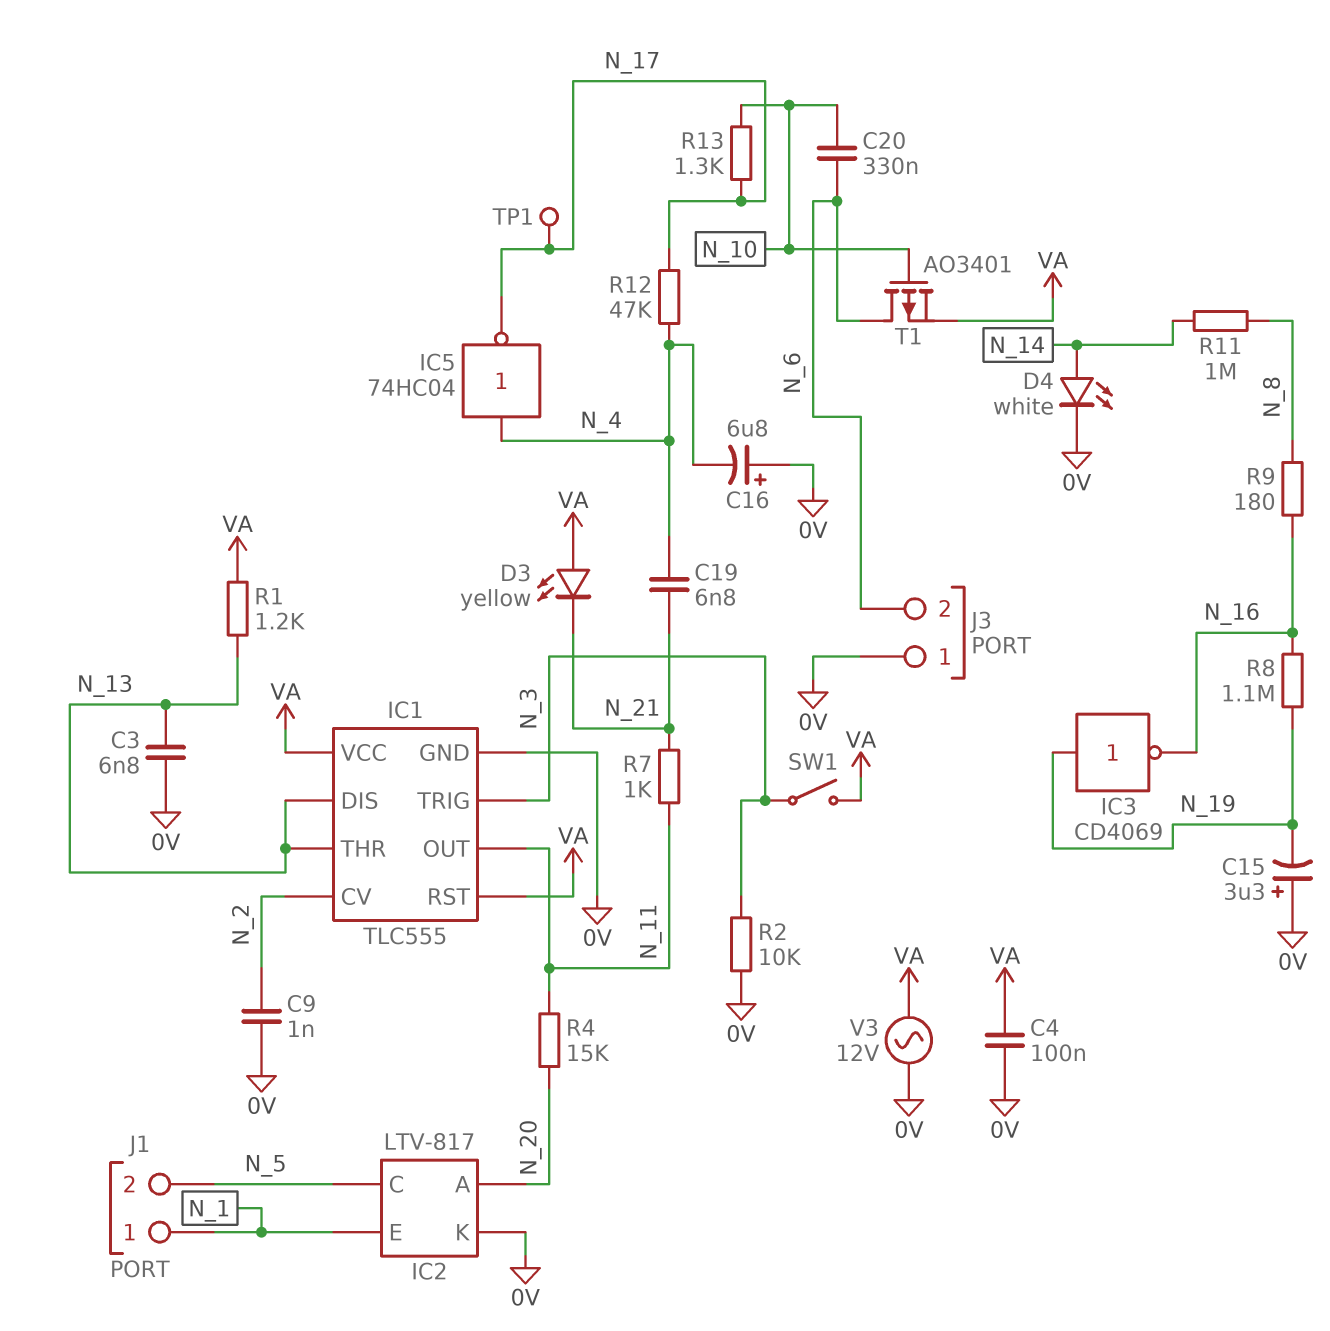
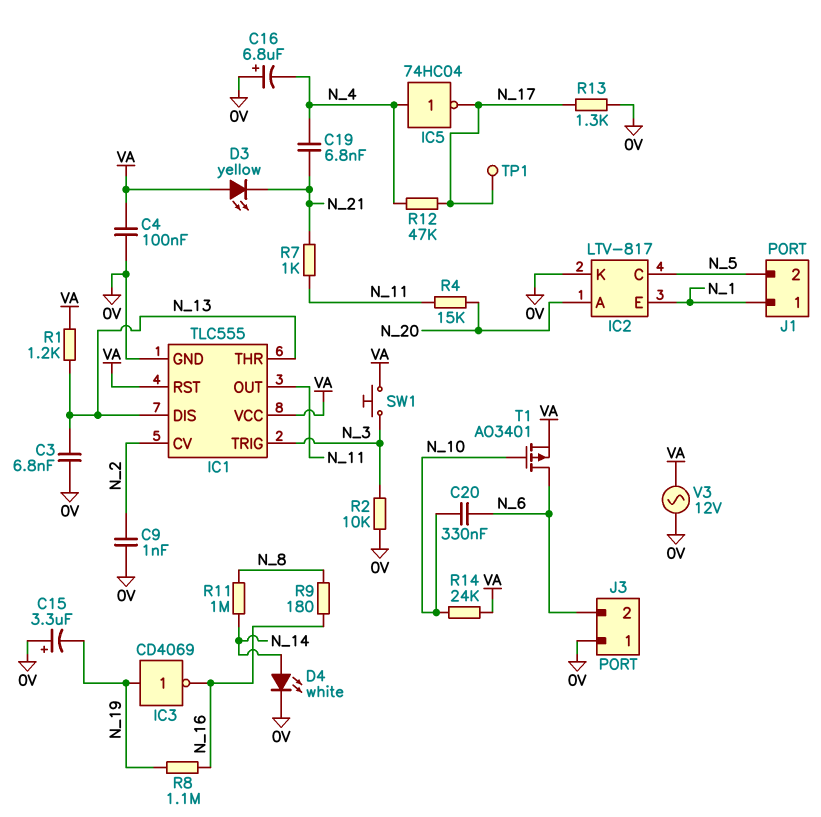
R13: 1.3k (N_10, N_17) -> 1.3k (0V, N_17)
R14: none -> 24k (N_10, VA)
SW1: switch (N_3, VA) -> button (N_3, VA)

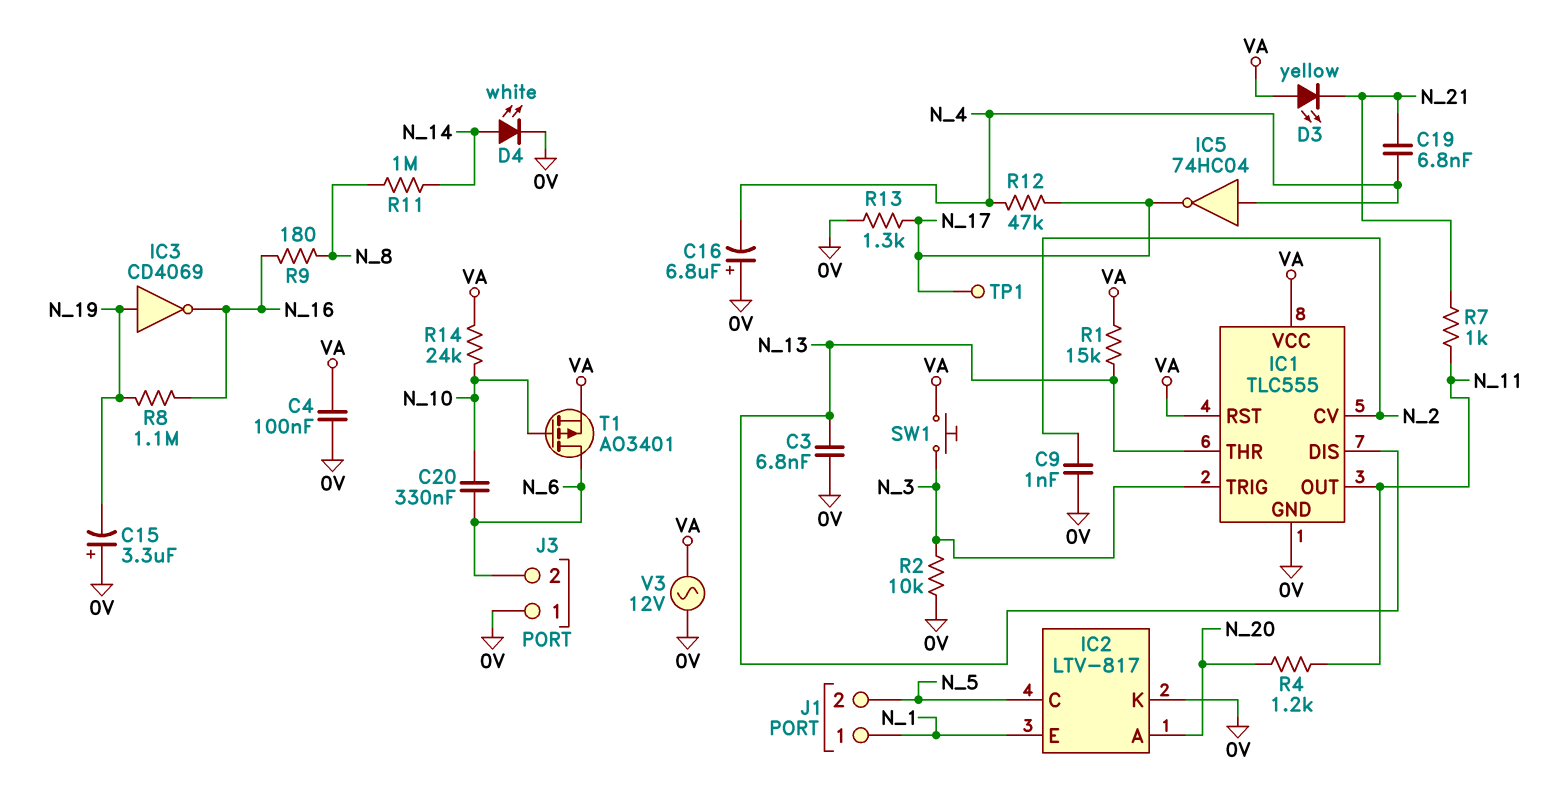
R1: 1.2k (N_13, VA) -> 15k (N_13, VA)
R4: 15k (N_11, N_20) -> 1.2k (N_11, N_20)

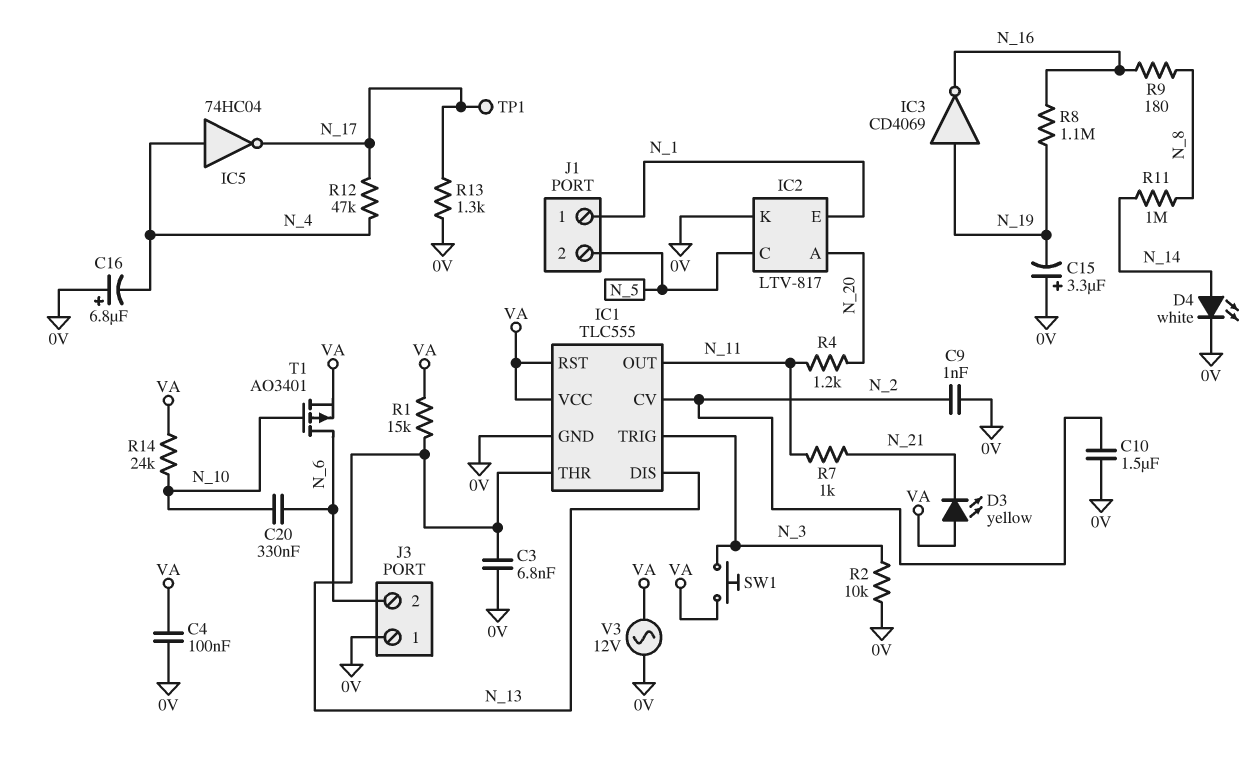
C10: none -> 1.5uF (0V, N_2)
C19: 6.8nF (N_4, N_21) -> none

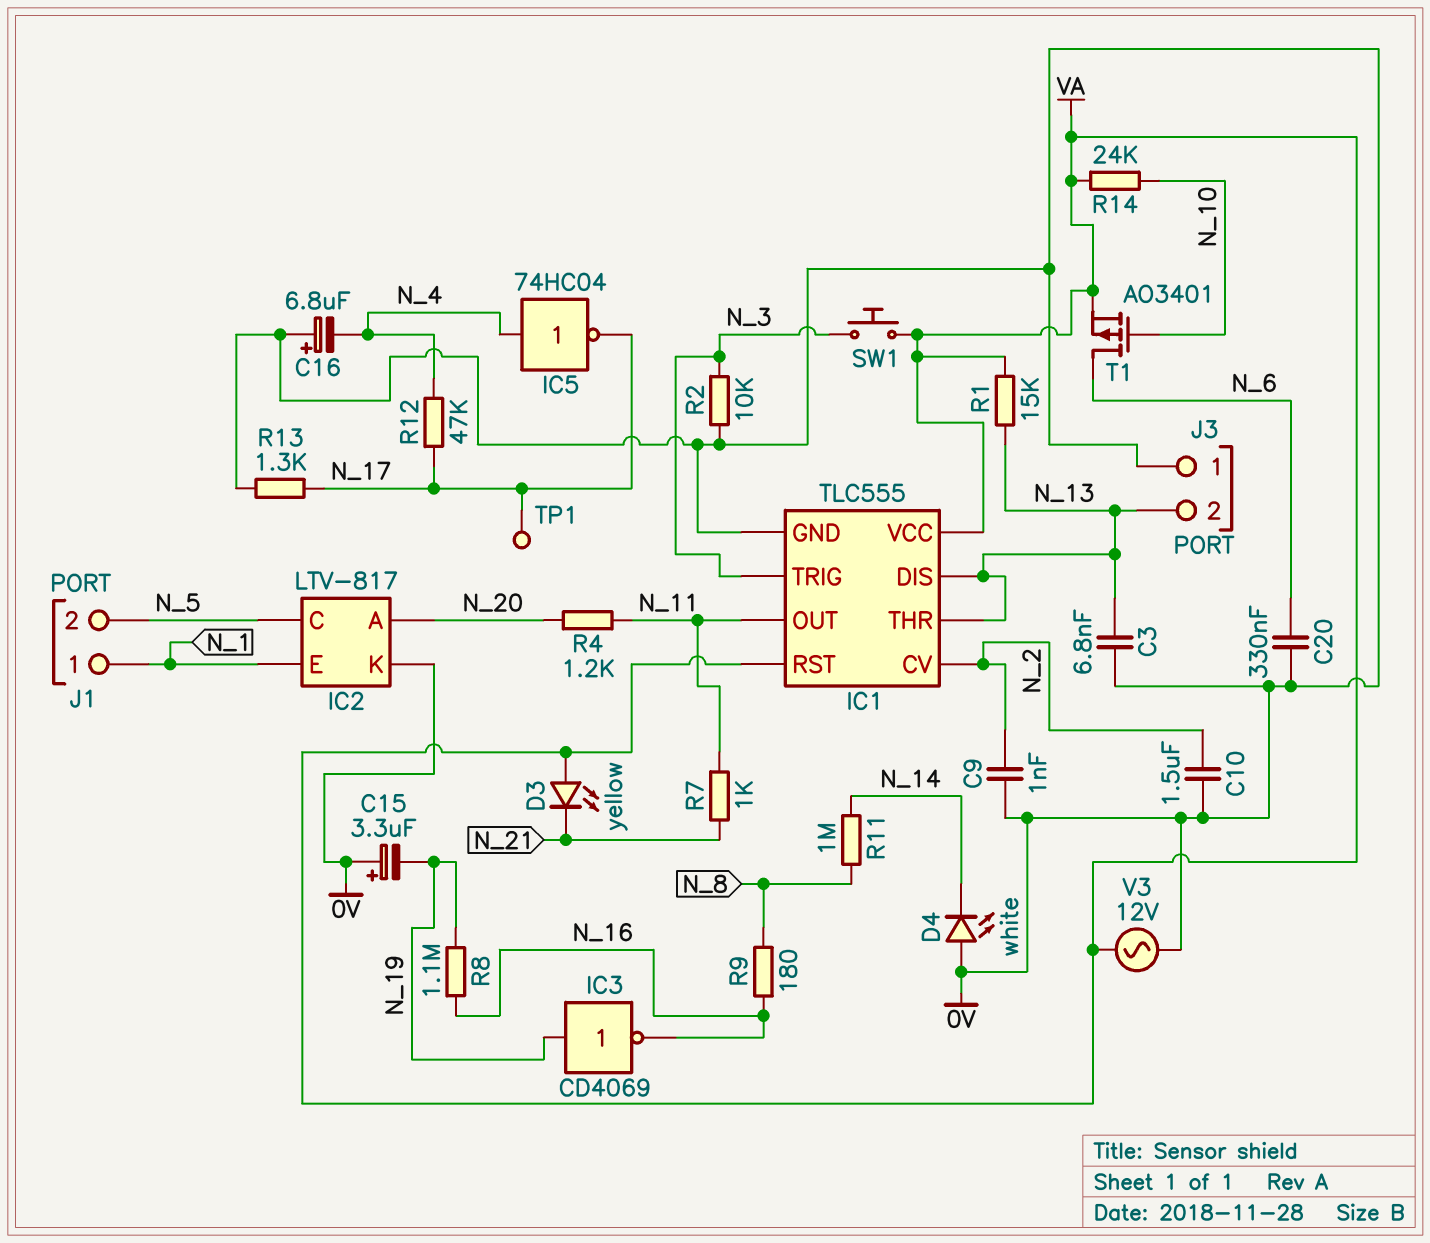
C4: 100nF (0V, VA) -> none
C20: 330nF (N_6, N_10) -> 330nF (0V, N_6)
D4: LED white (A N_14, K 0V) -> LED white (A 0V, K N_14)
J3 pin 2: N_6 -> N_13

